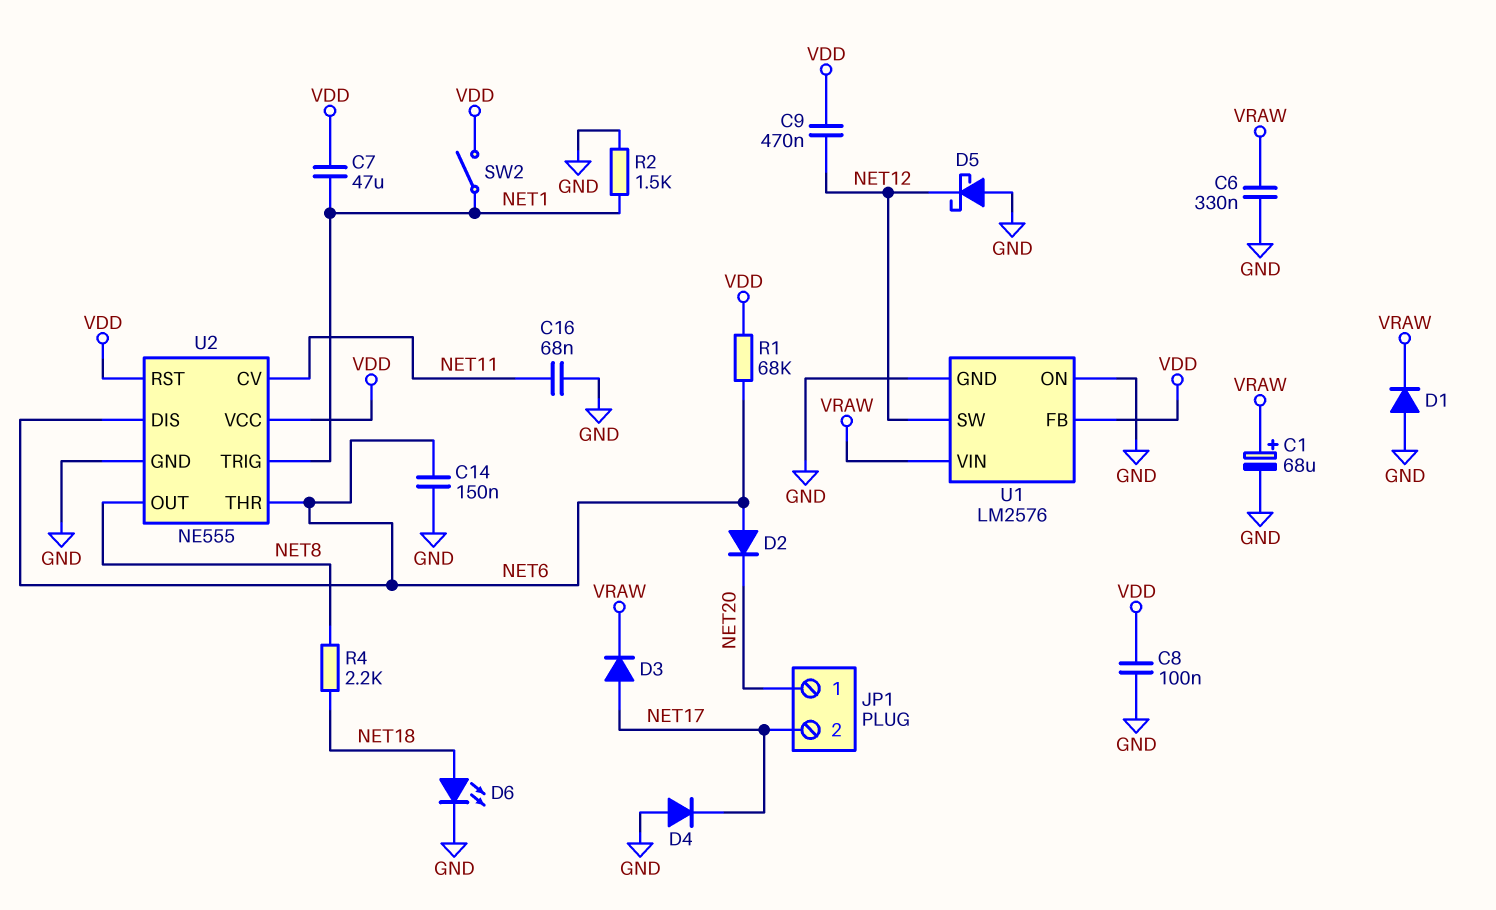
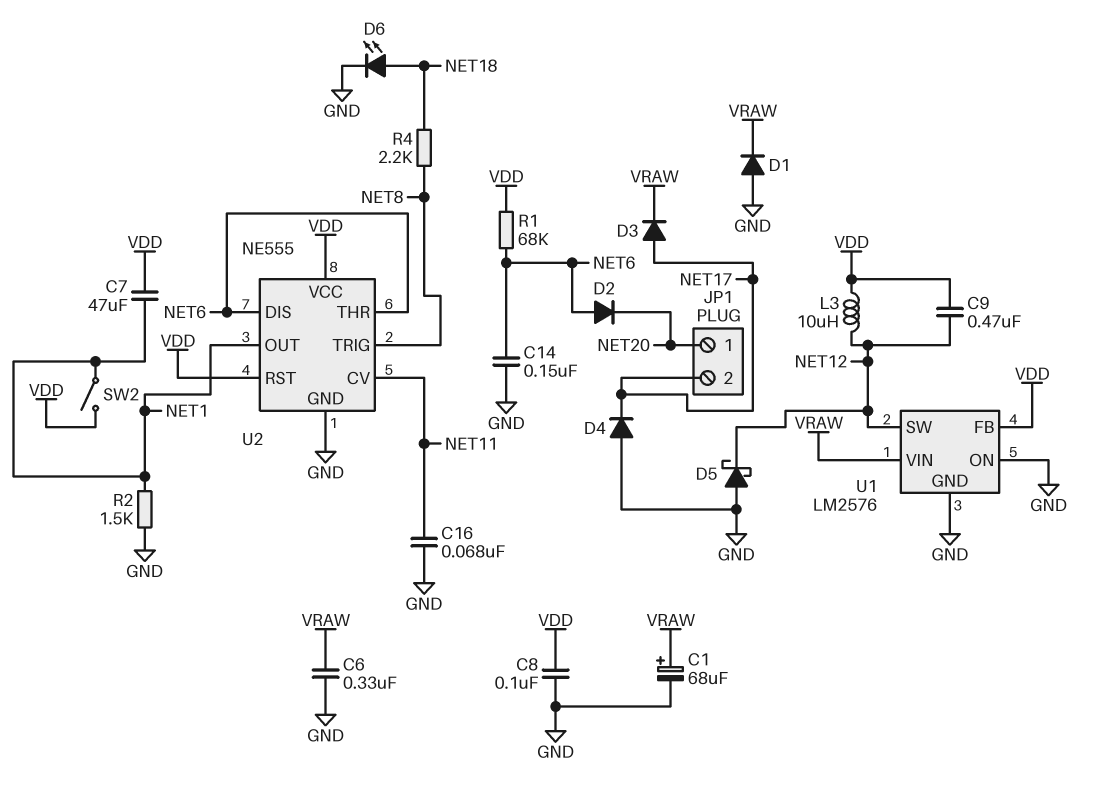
L3: none -> 10uH (NET12, VDD)
U2 pin OUT: NET8 -> NET1
U2 pin TRIG: NET1 -> NET8

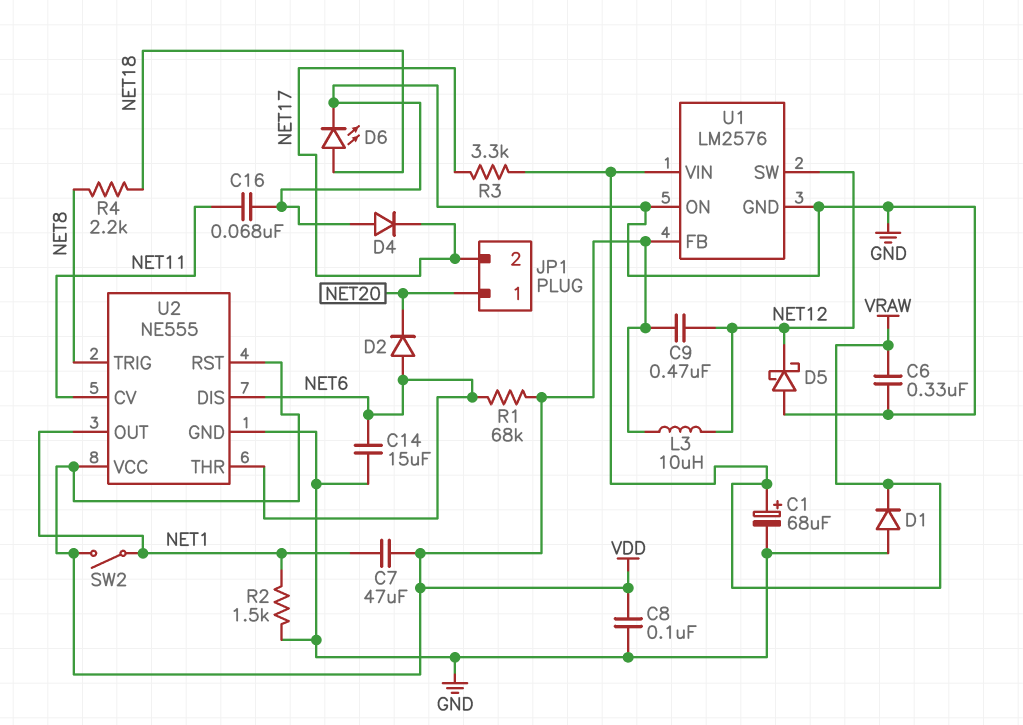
C14: 150nF (GND, NET6) -> 15uF (GND, NET6)
D3: diode (A NET17, K VRAW) -> none
R3: none -> 3.3k (NET17, VRAW)

